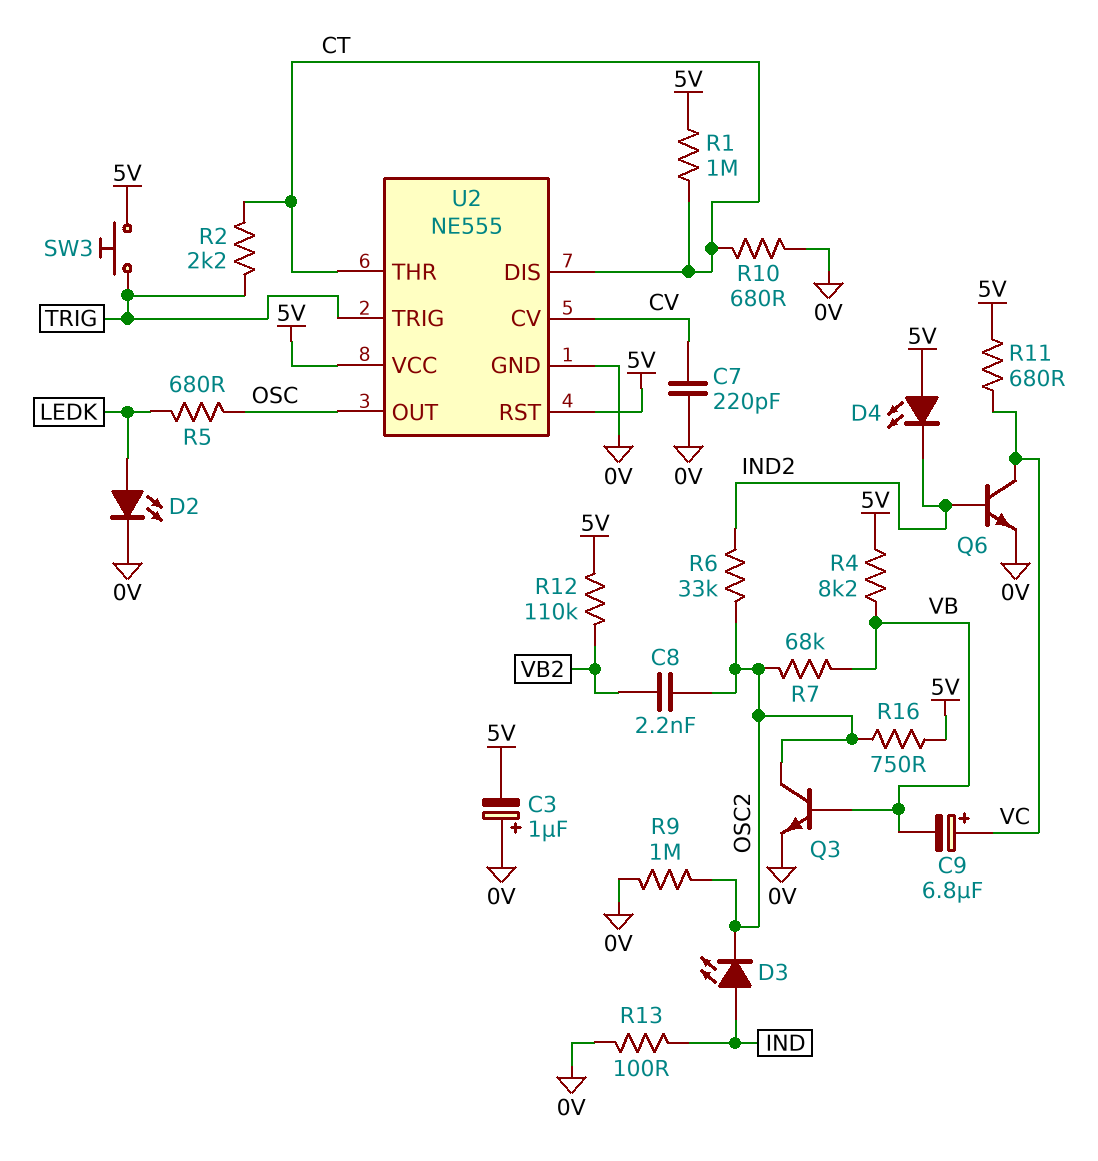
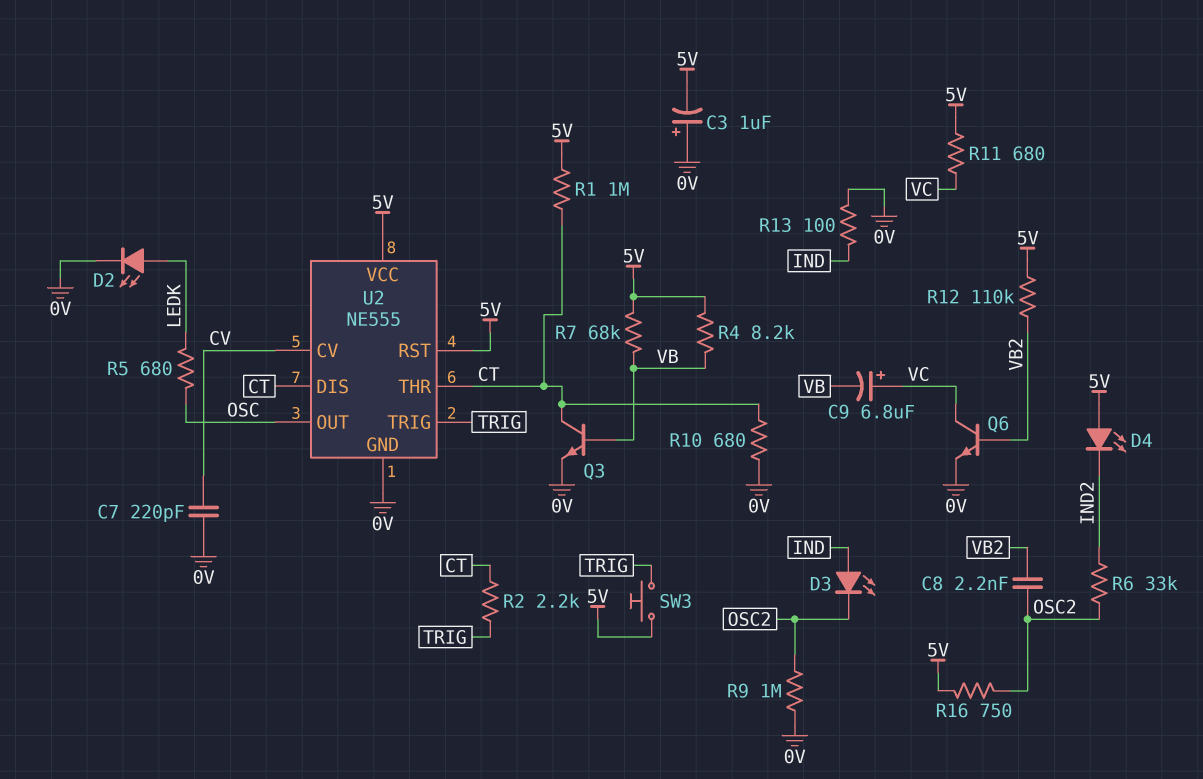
Q3: NPN (B VB, C OSC2, E 0V) -> NPN (B VB, C CT, E 0V)
Q6: NPN (B IND2, C VC, E 0V) -> NPN (B VB2, C VC, E 0V)
R7: 68k (OSC2, VB) -> 68k (5V, VB)

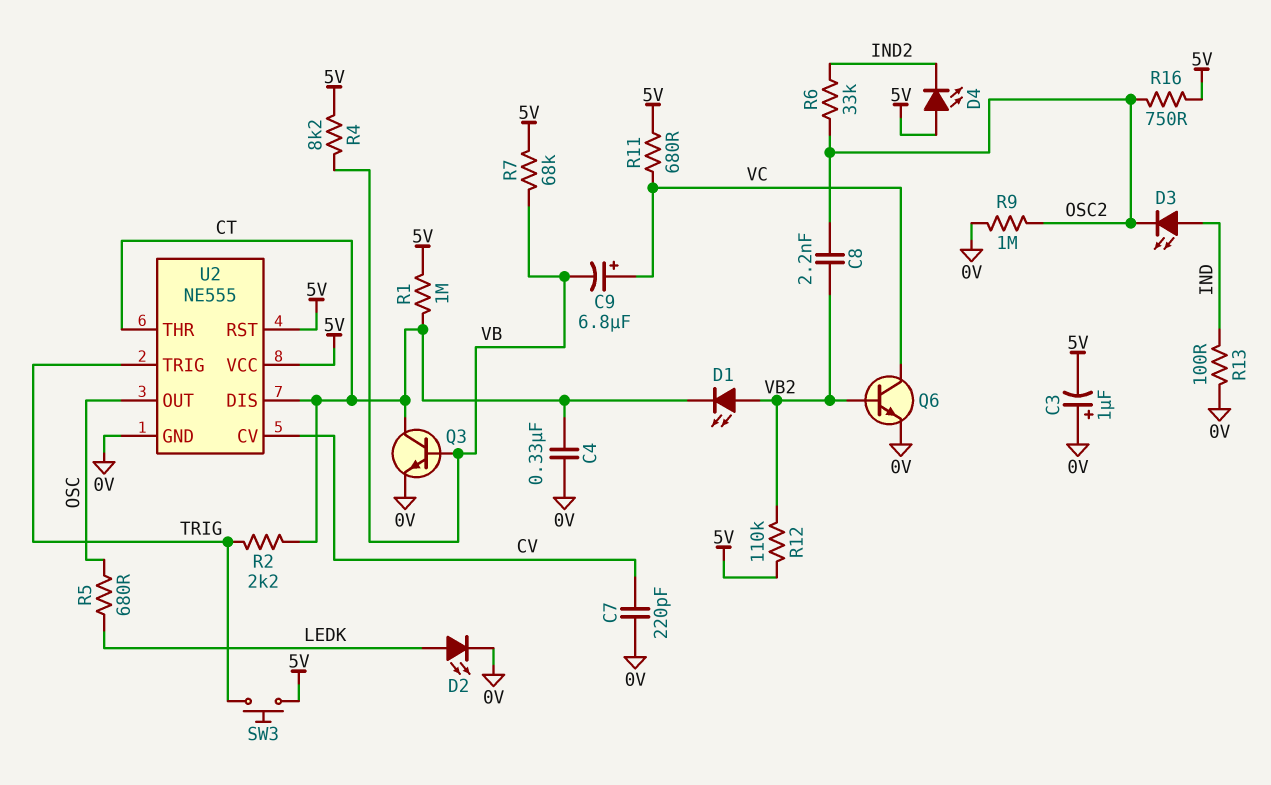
C4: none -> 330nF (0V, CT)
D1: none -> LED (A VB2, K CT)
R10: 680 (0V, CT) -> none

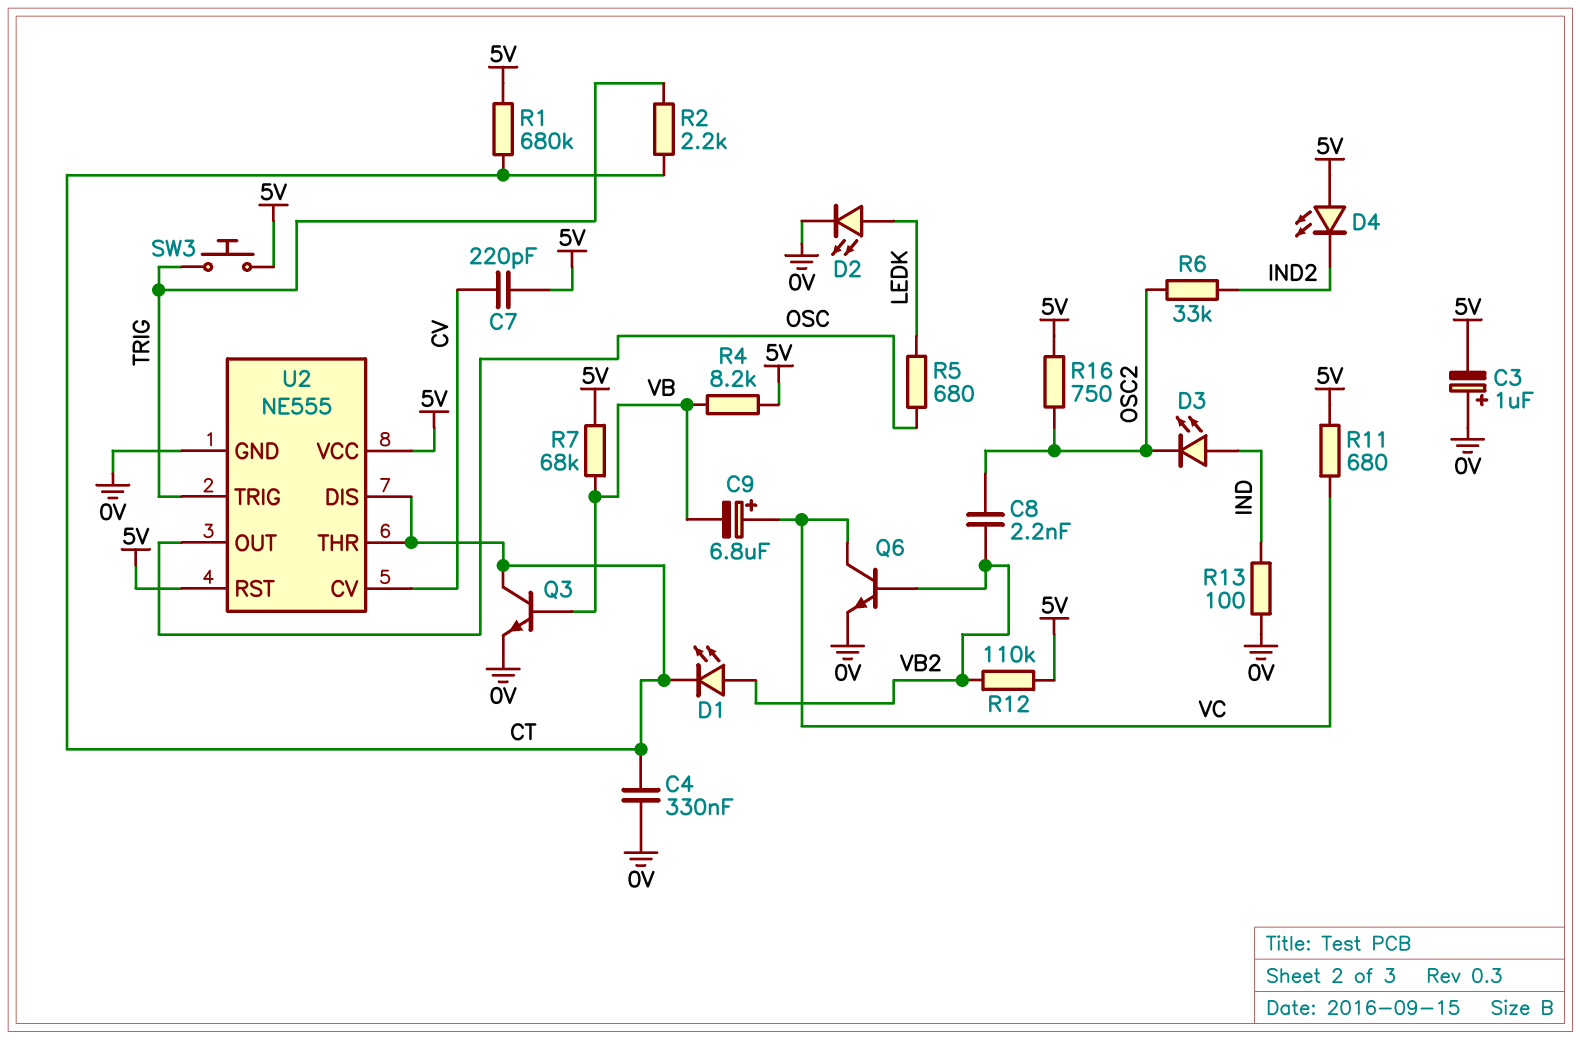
C7: 220pF (0V, CV) -> 220pF (5V, CV)
R1: 1M (5V, CT) -> 680k (5V, CT)
R9: 1M (0V, OSC2) -> none

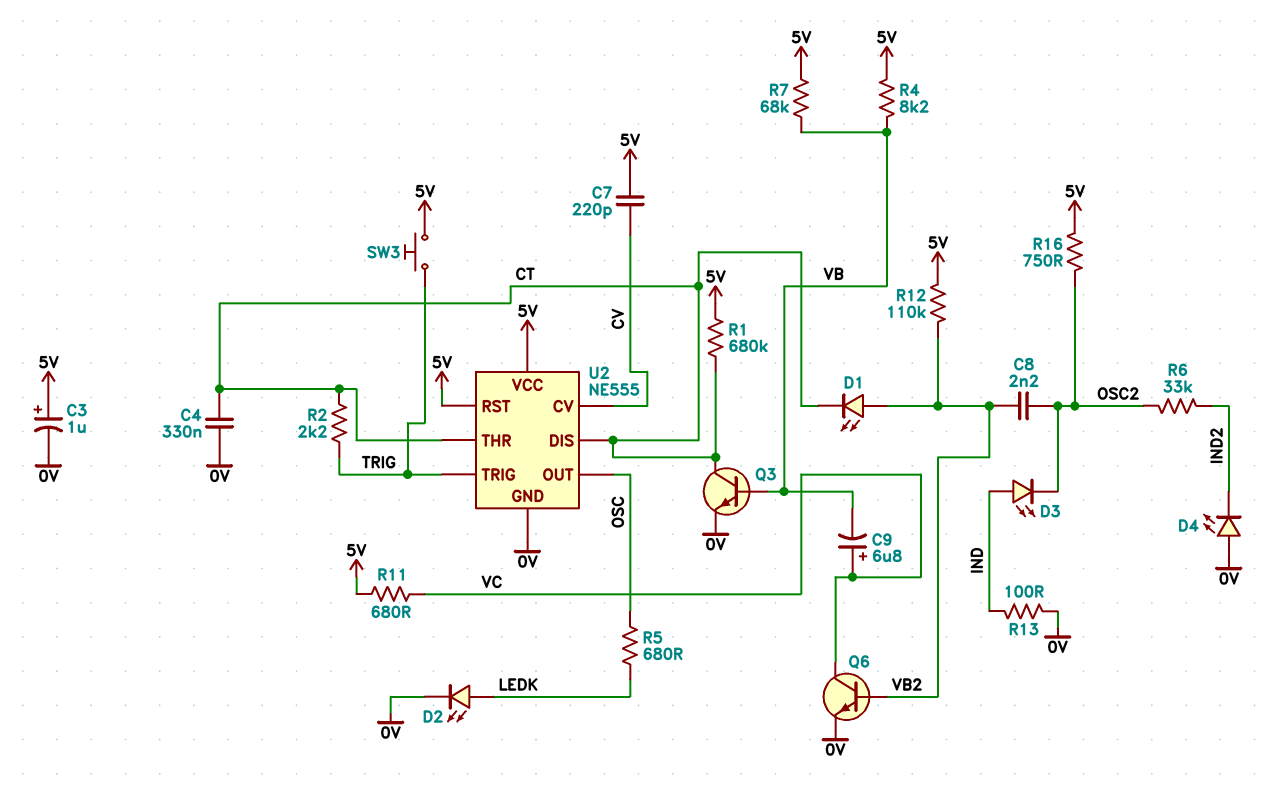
C3: 1uF (plus 0V, minus 5V) -> 1uF (plus 5V, minus 0V)
D4: LED (A 5V, K IND2) -> LED (A 0V, K IND2)

